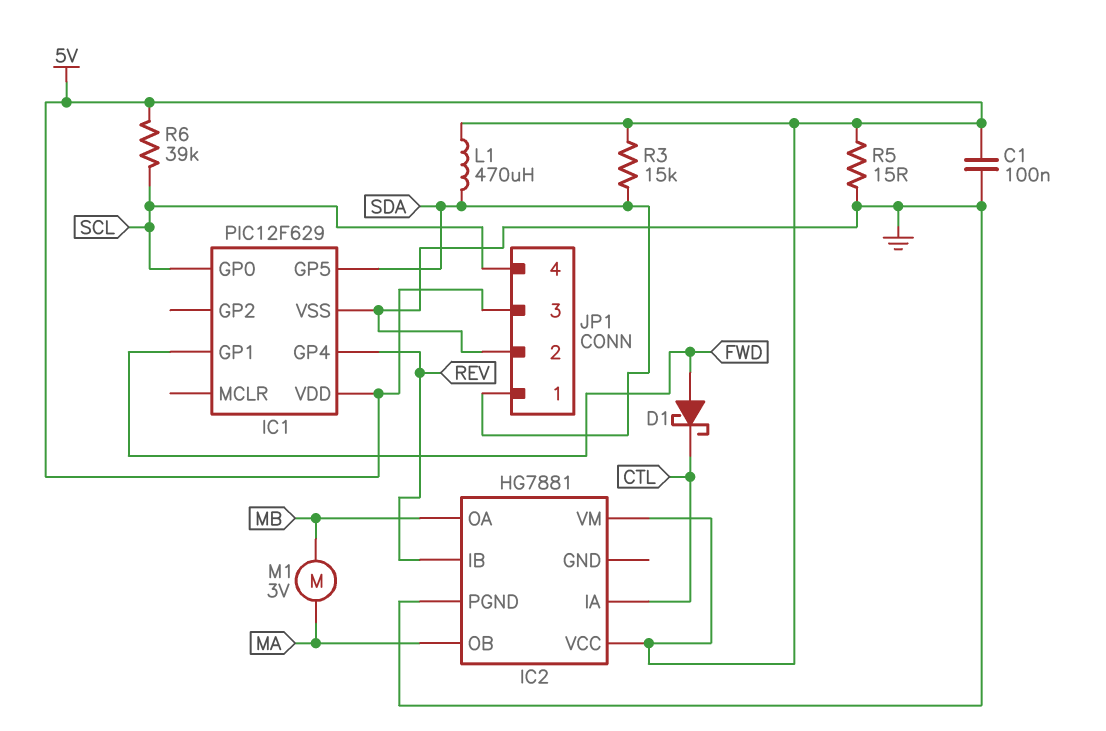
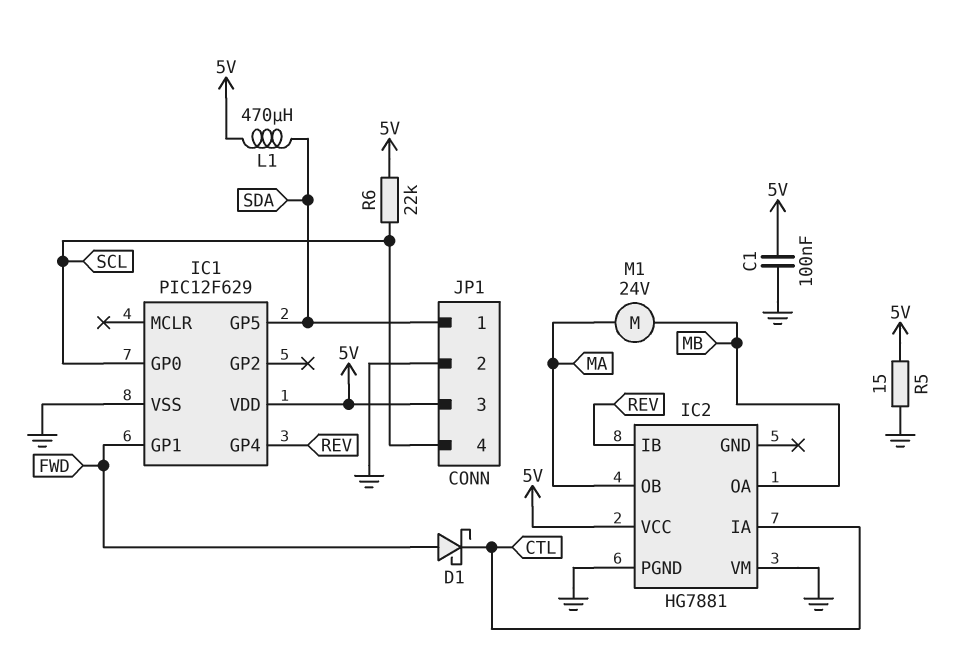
IC2 pin VM: 5V -> GND
M1: motor 3V (MA, MB) -> motor 24V (MA, MB)
R3: 15k (5V, SDA) -> none
R6: 39k (5V, SCL) -> 22k (5V, SCL)

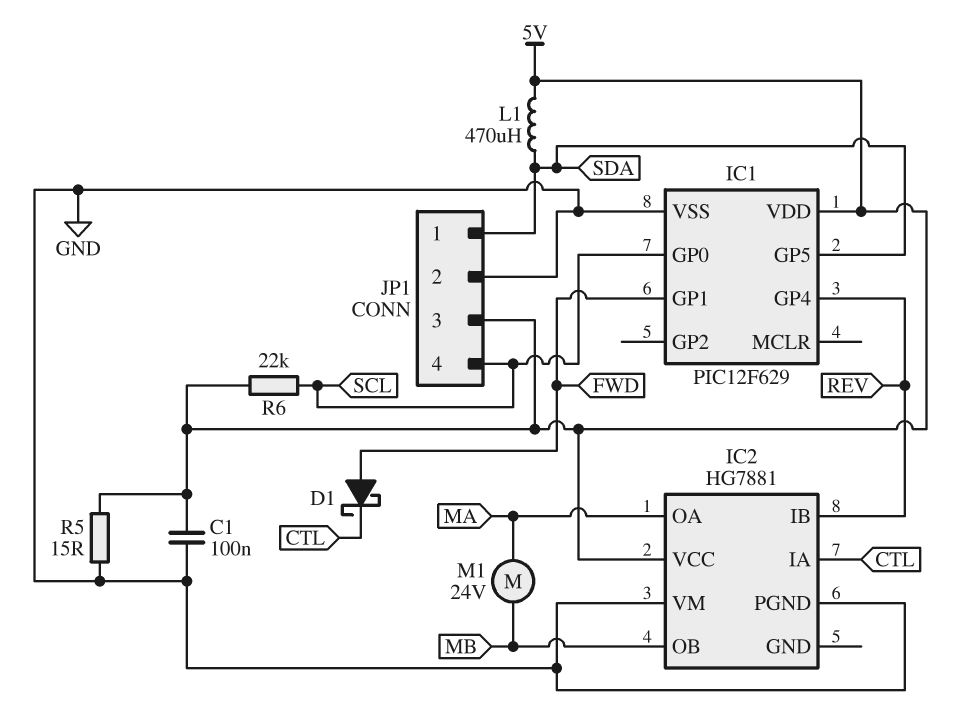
IC2 pin OA: MB -> MA
IC2 pin OB: MA -> MB

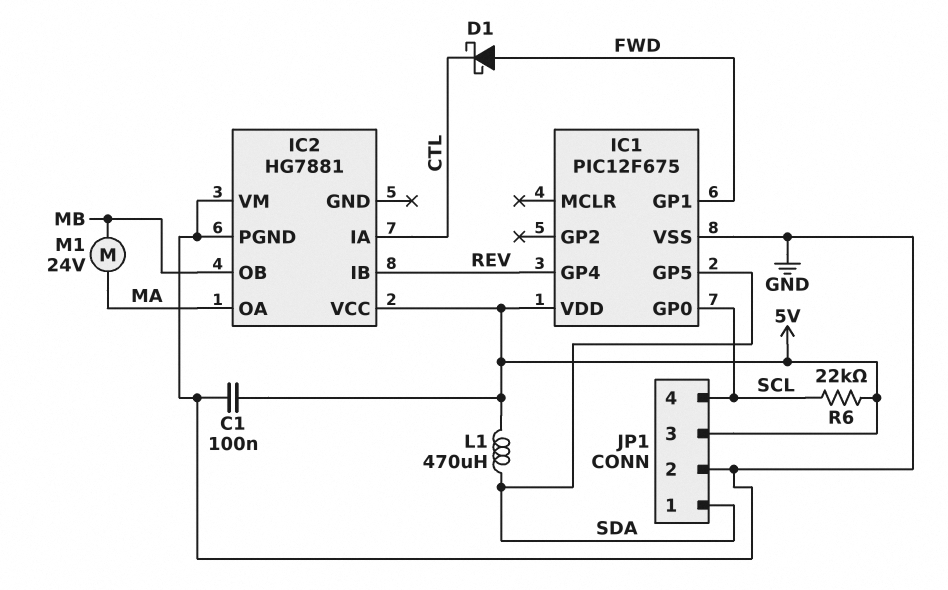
IC1: PIC12F629 -> PIC12F675
R5: 15 (5V, GND) -> none

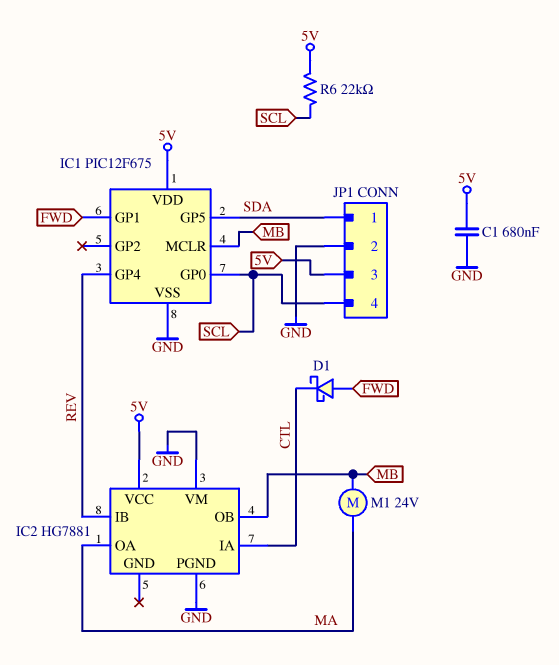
C1: 100nF (5V, GND) -> 680nF (5V, GND)
IC1 pin MCLR: none -> MB
L1: 470uH (5V, SDA) -> none

